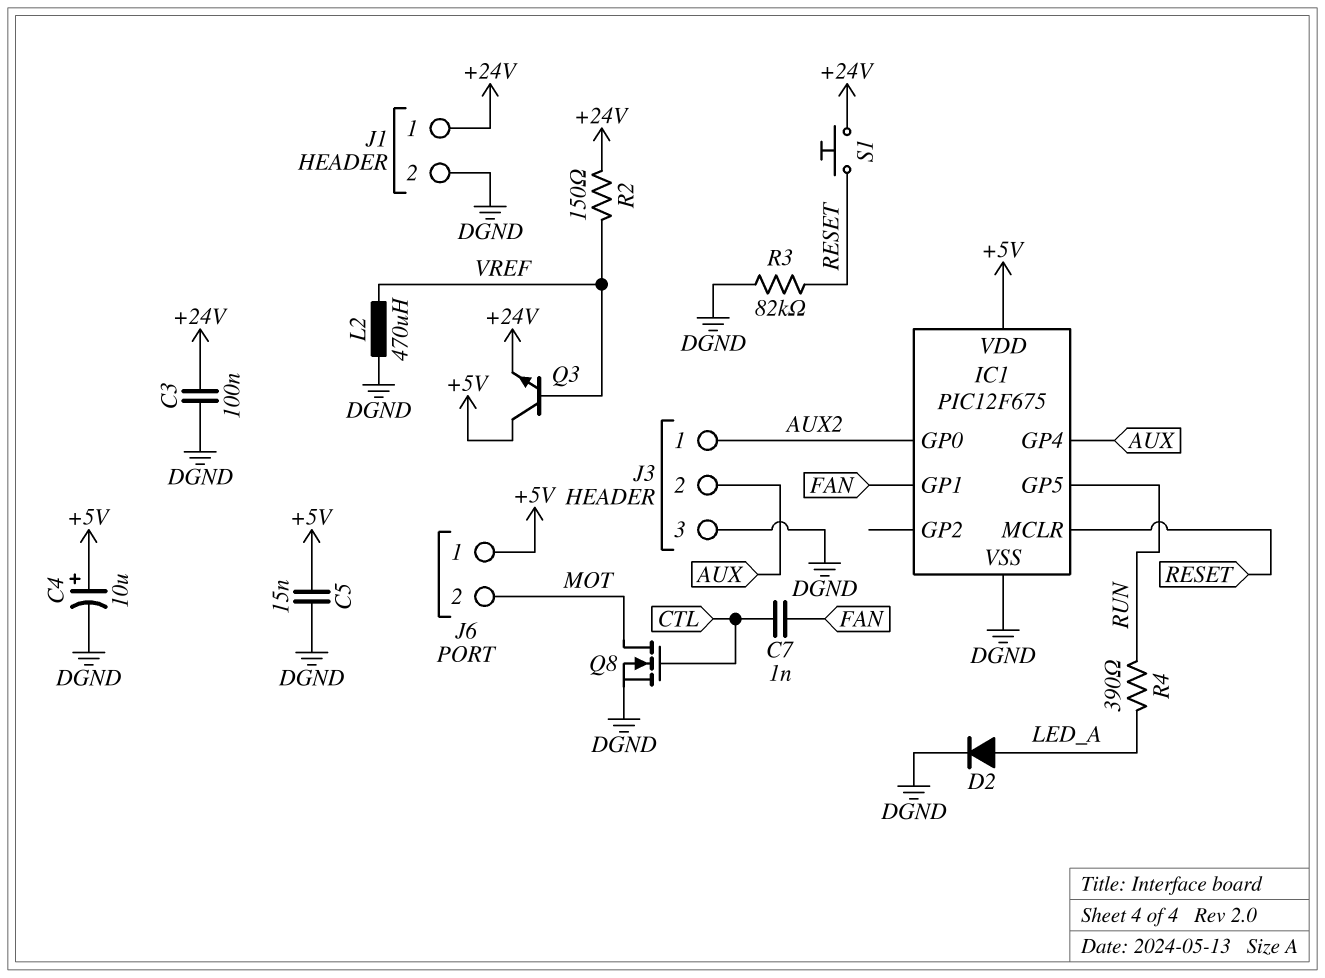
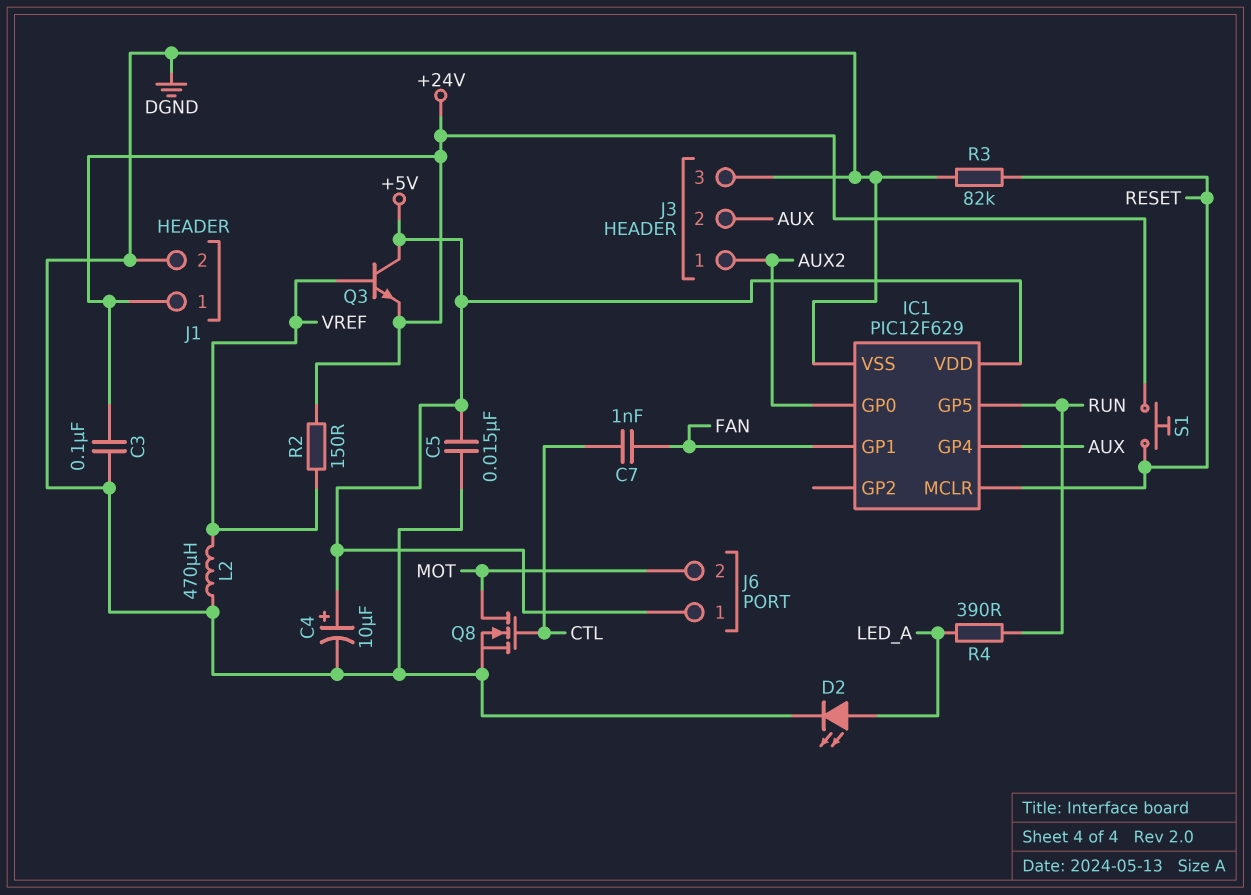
D2: diode (A LED_A, K DGND) -> LED (A LED_A, K DGND)
IC1: PIC12F675 -> PIC12F629

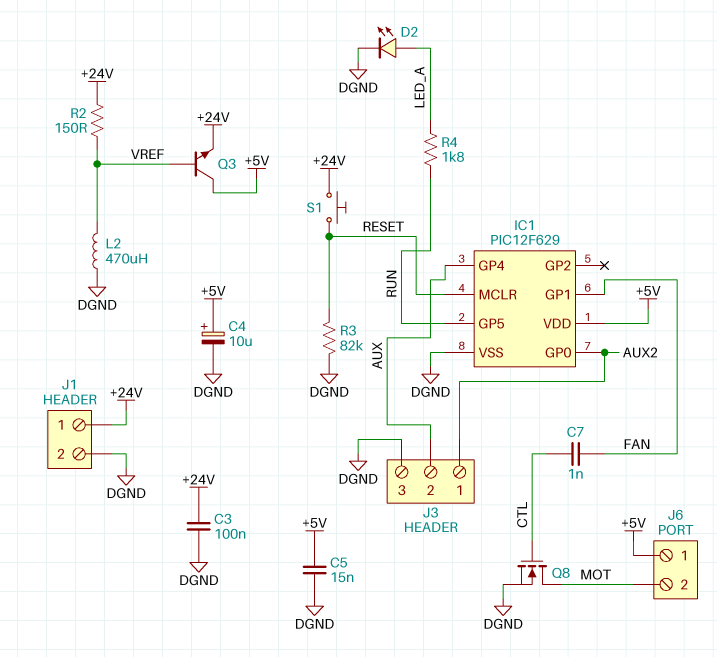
R4: 390 (LED_A, RUN) -> 1.8k (LED_A, RUN)

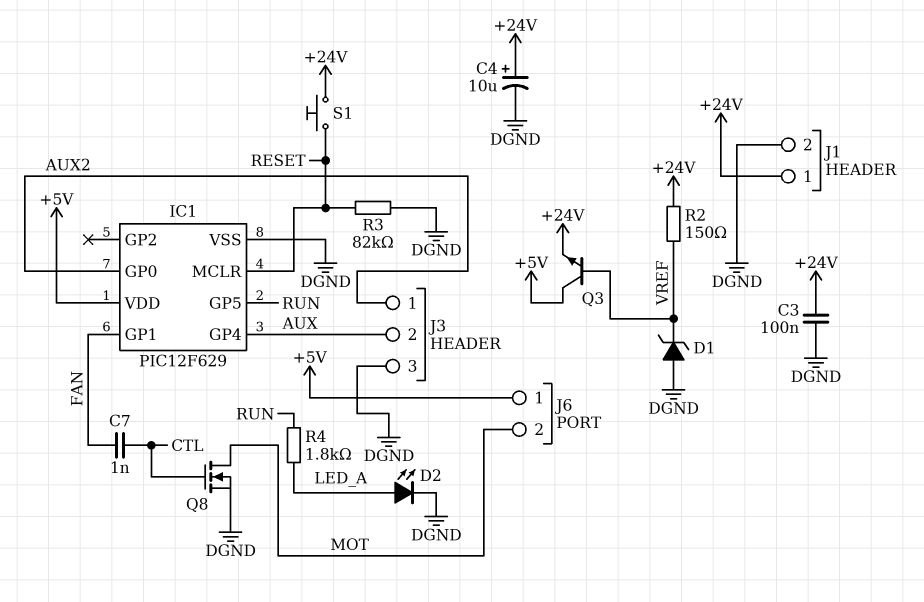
C4: 10uF (plus +5V, minus DGND) -> 10uF (plus +24V, minus DGND)
C5: 15nF (+5V, DGND) -> none
D1: none -> zener (A DGND, K VREF)
L2: 470uH (DGND, VREF) -> none

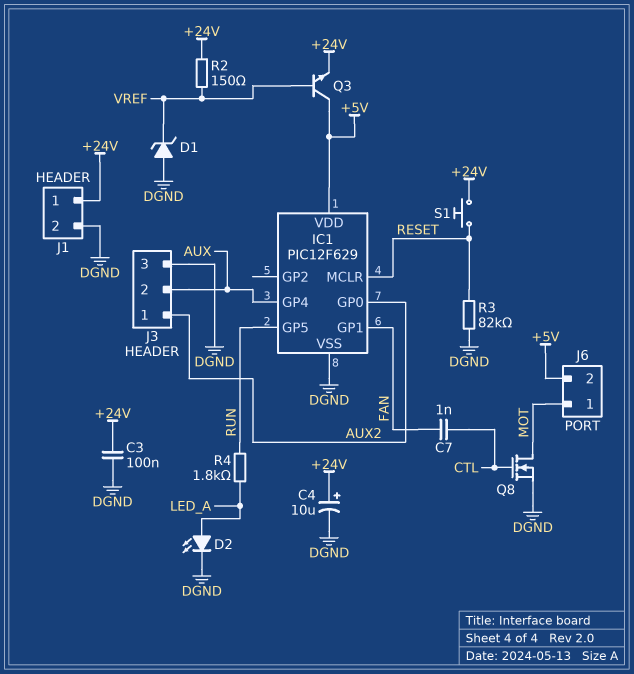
J6 pin 1: +5V -> MOT
J6 pin 2: MOT -> +5V

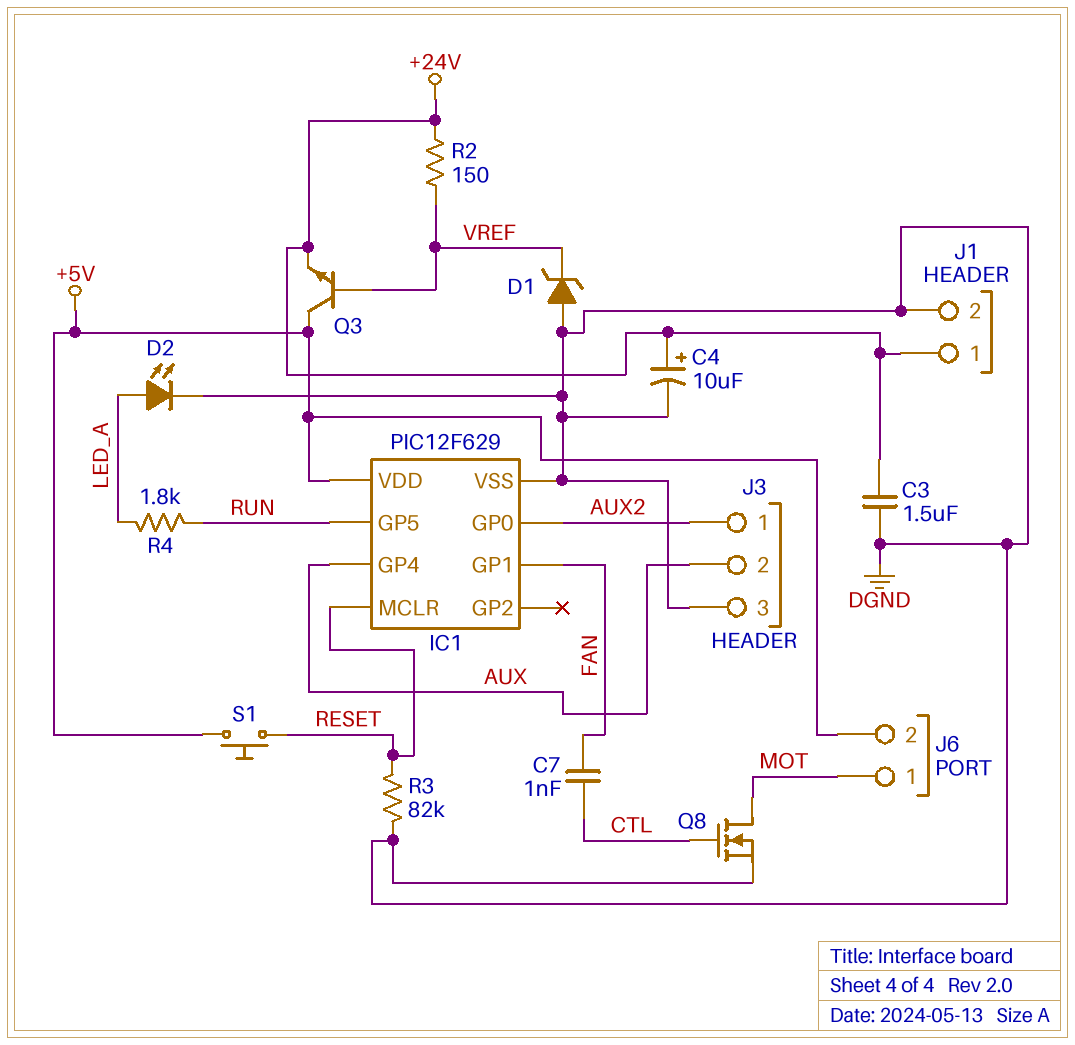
C3: 100nF (+24V, DGND) -> 1.5uF (+24V, DGND)
S1: button (+24V, RESET) -> button (+5V, RESET)

